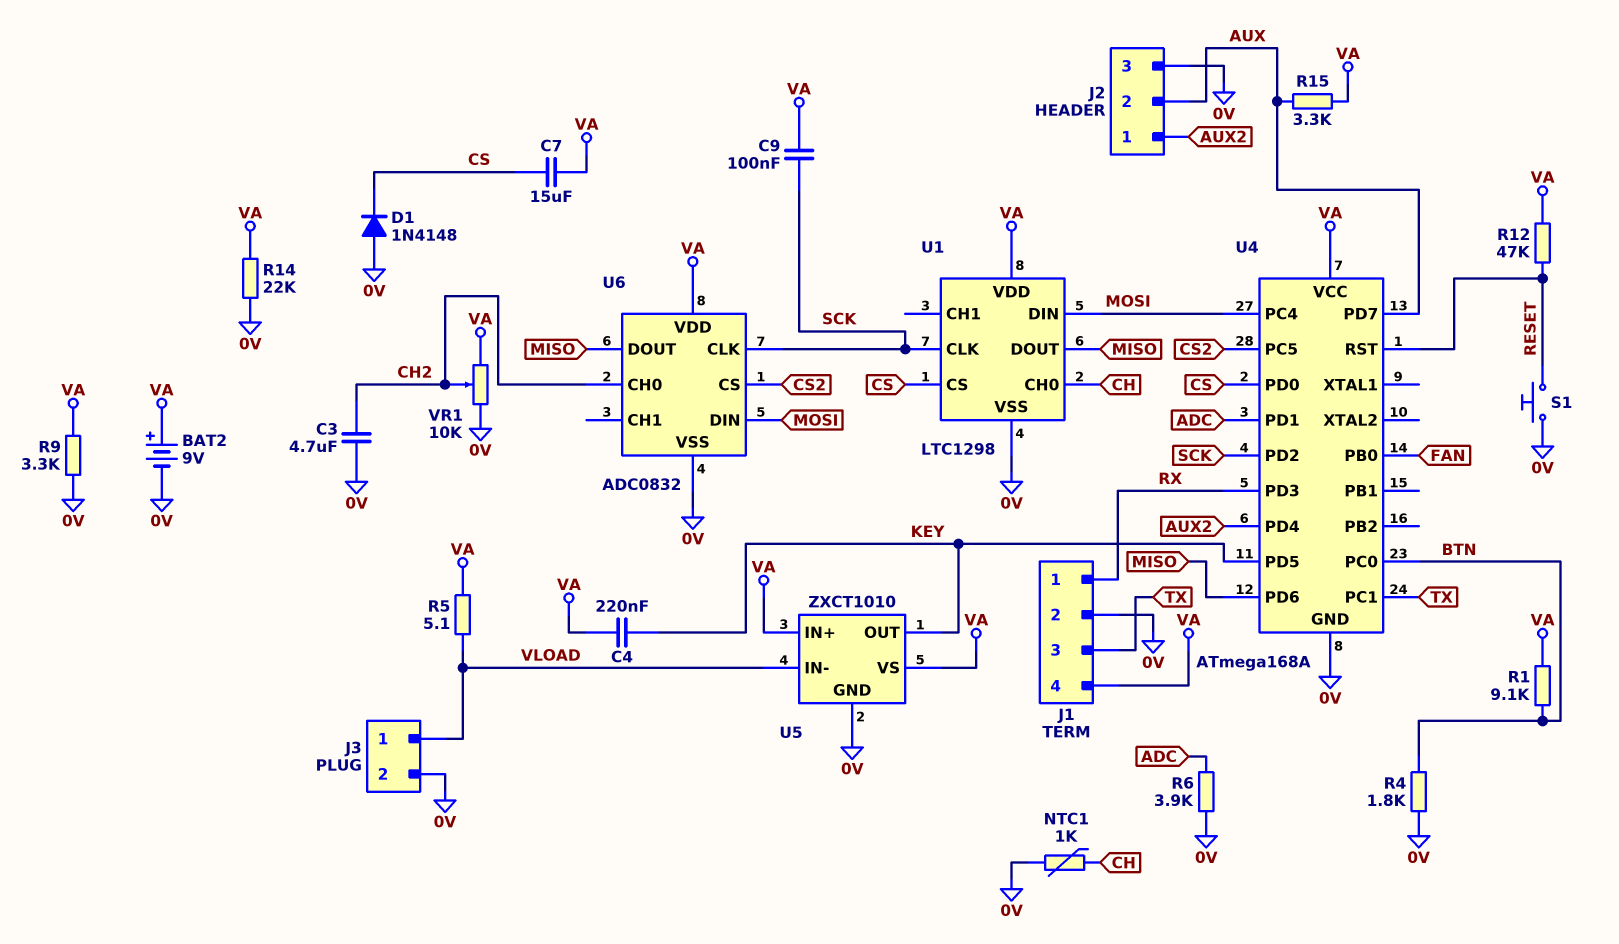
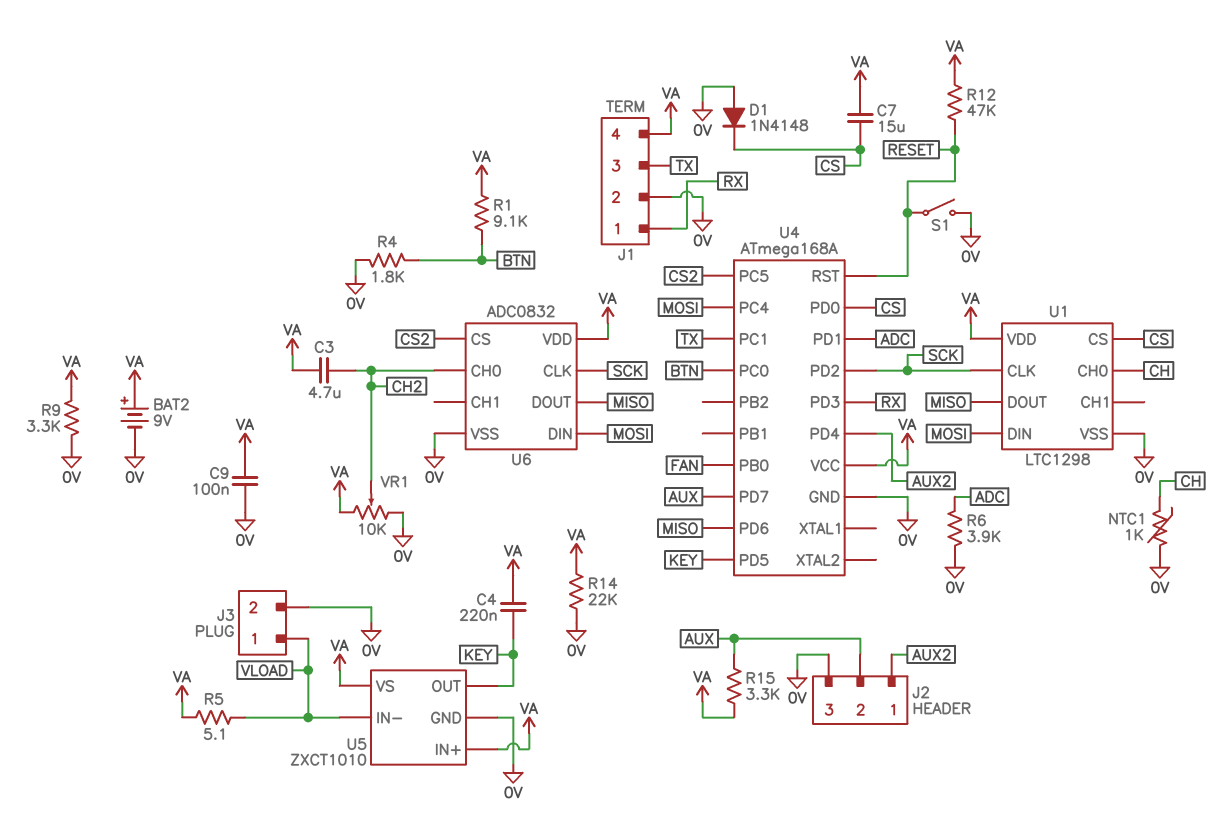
C3: 4.7uF (0V, CH2) -> 4.7uF (CH2, VA)
C9: 100nF (SCK, VA) -> 100nF (0V, VA)
S1: button (0V, RESET) -> switch (0V, RESET)

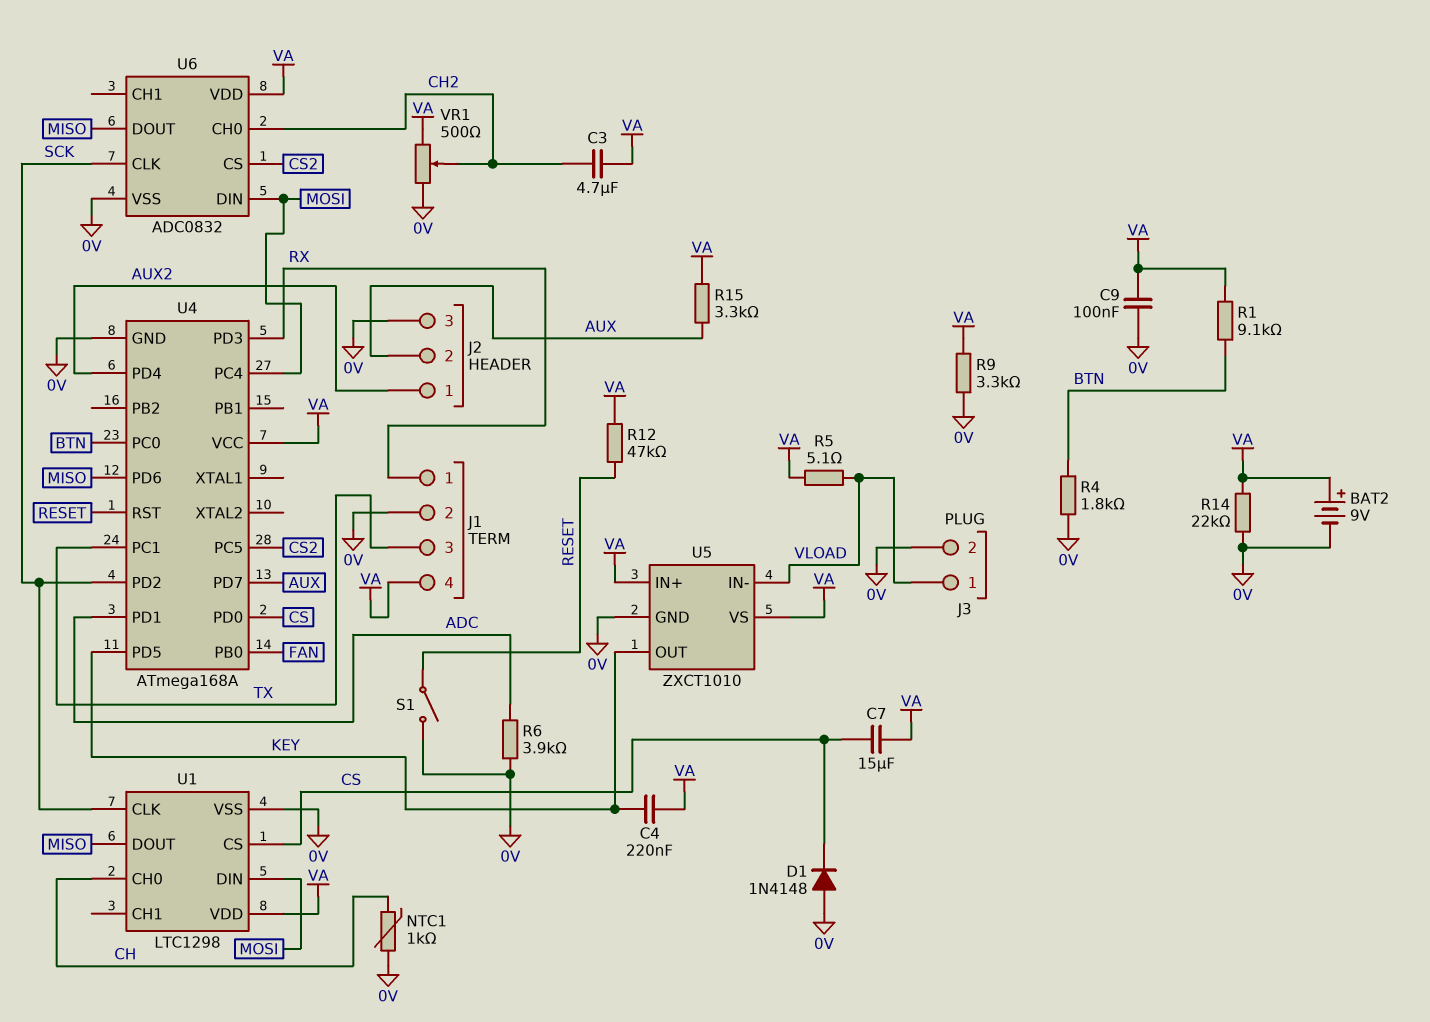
VR1: 10k (0V, VA, wiper CH2) -> 500 (0V, VA, wiper CH2)

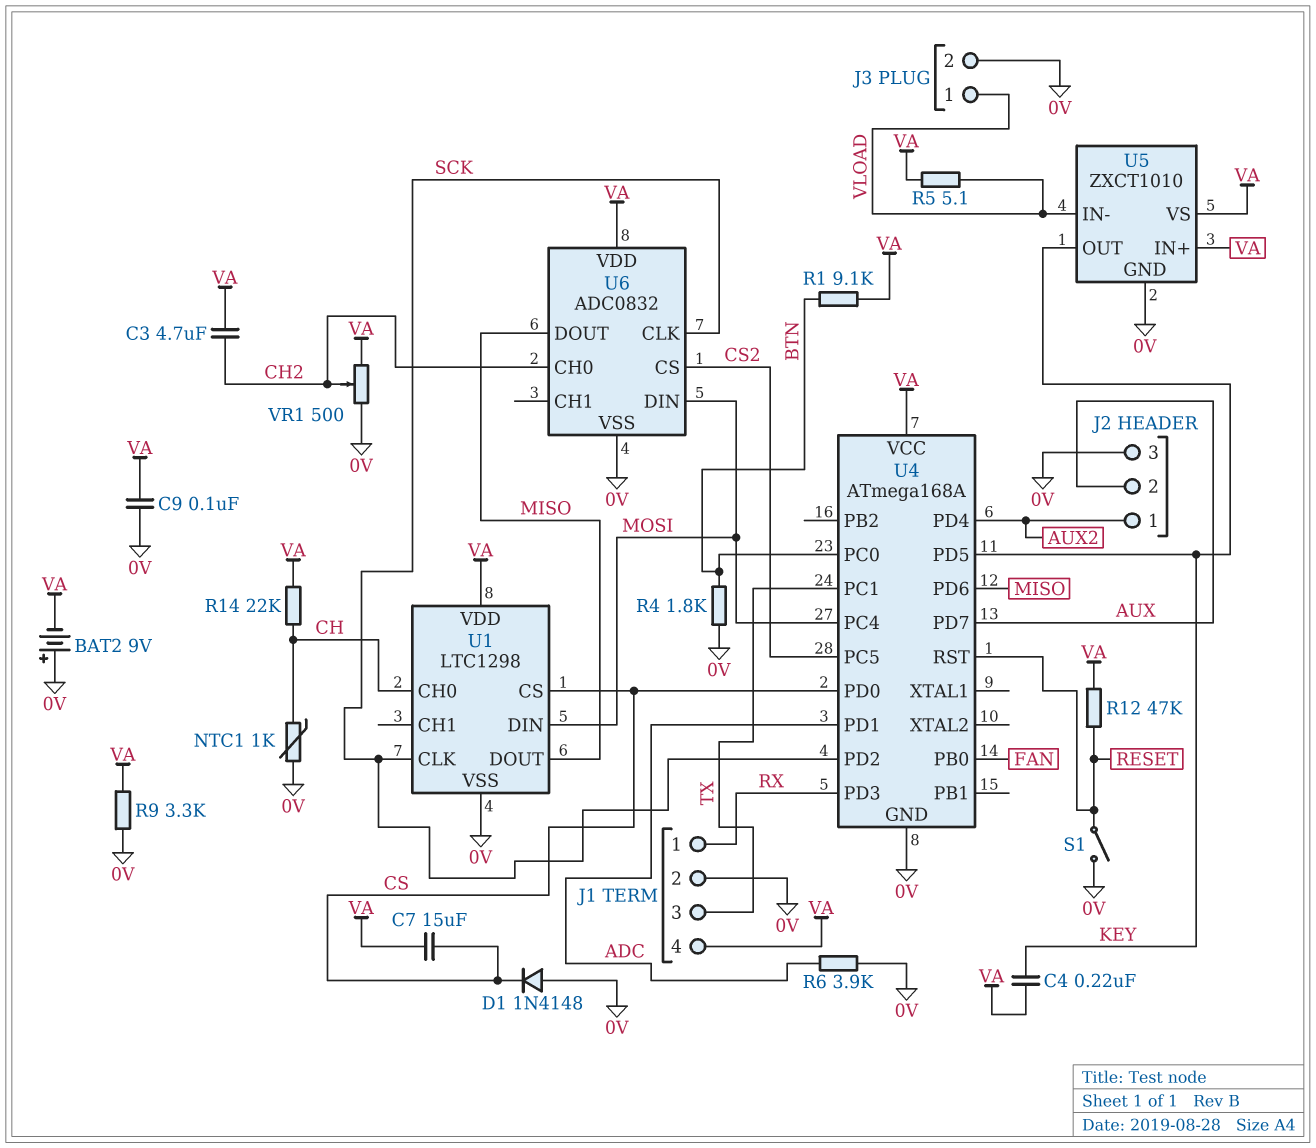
BAT2: 9V (plus VA, minus 0V) -> 9V (plus 0V, minus VA)
R14: 22k (0V, VA) -> 22k (CH, VA)
R15: 3.3k (AUX, VA) -> none

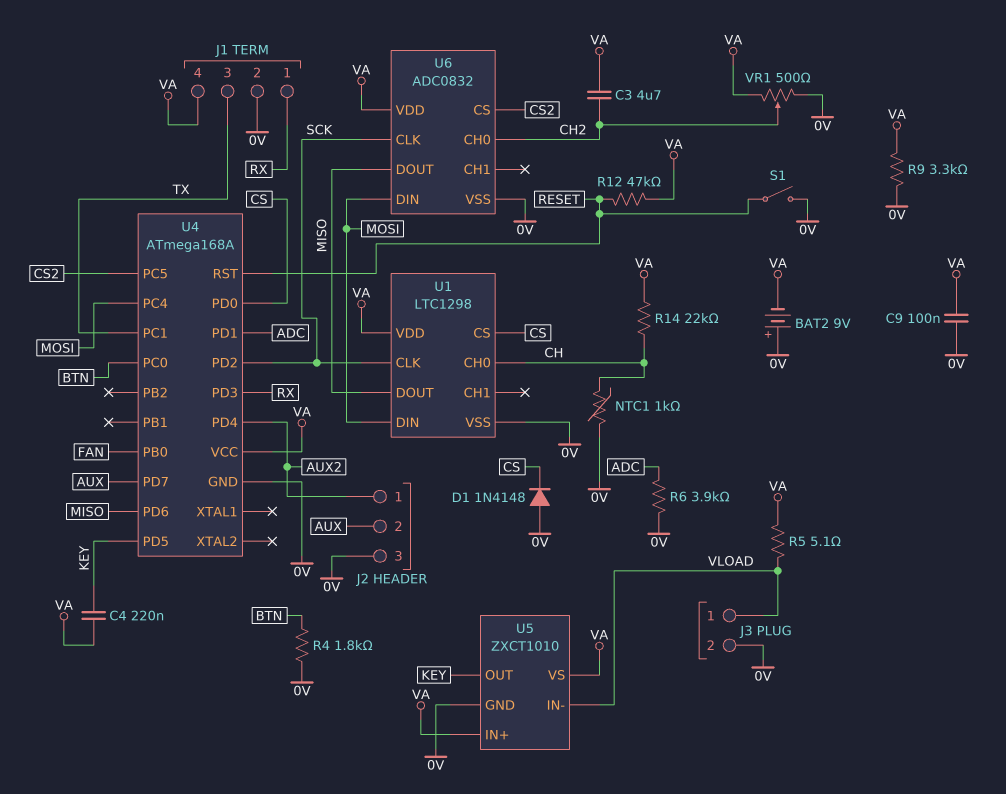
C7: 15uF (CS, VA) -> none
R1: 9.1k (BTN, VA) -> none

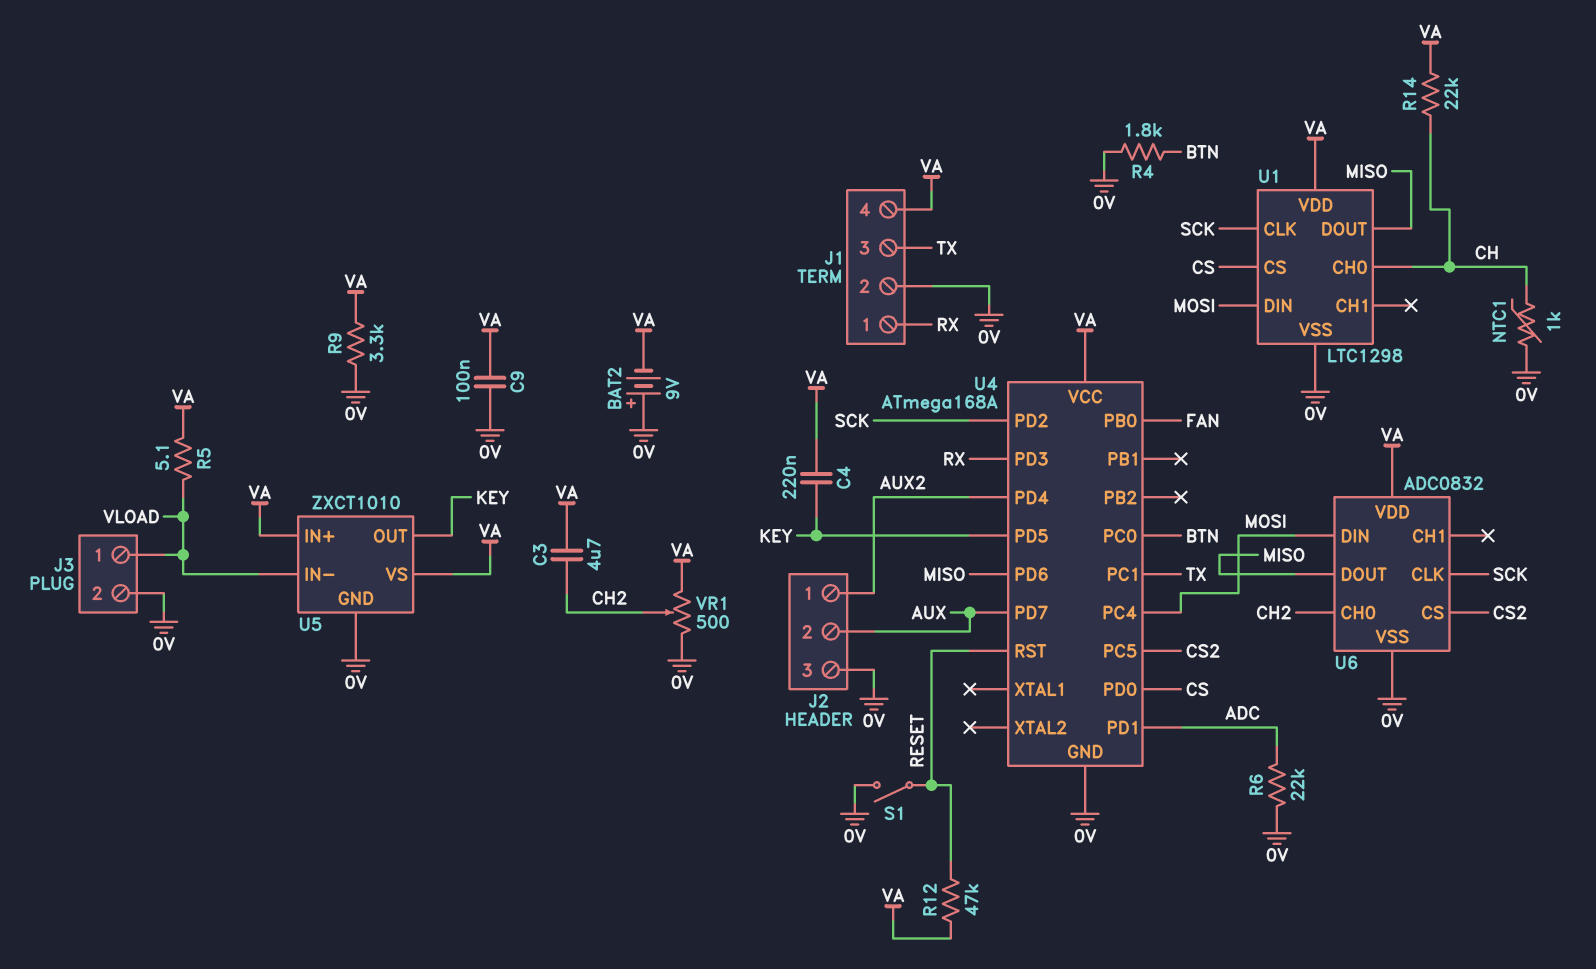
D1: diode 1N4148 (A 0V, K CS) -> none
R6: 3.9k (0V, ADC) -> 22k (0V, ADC)

